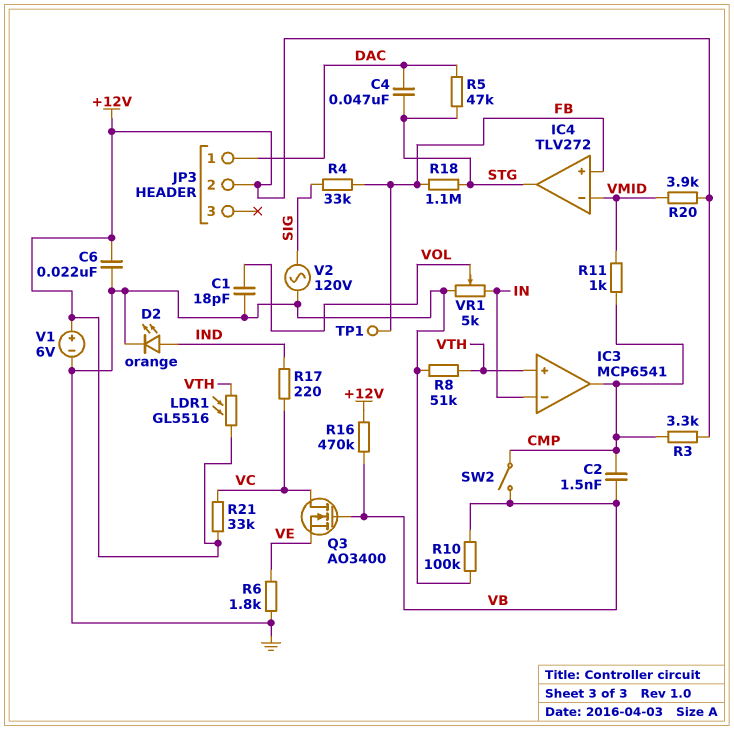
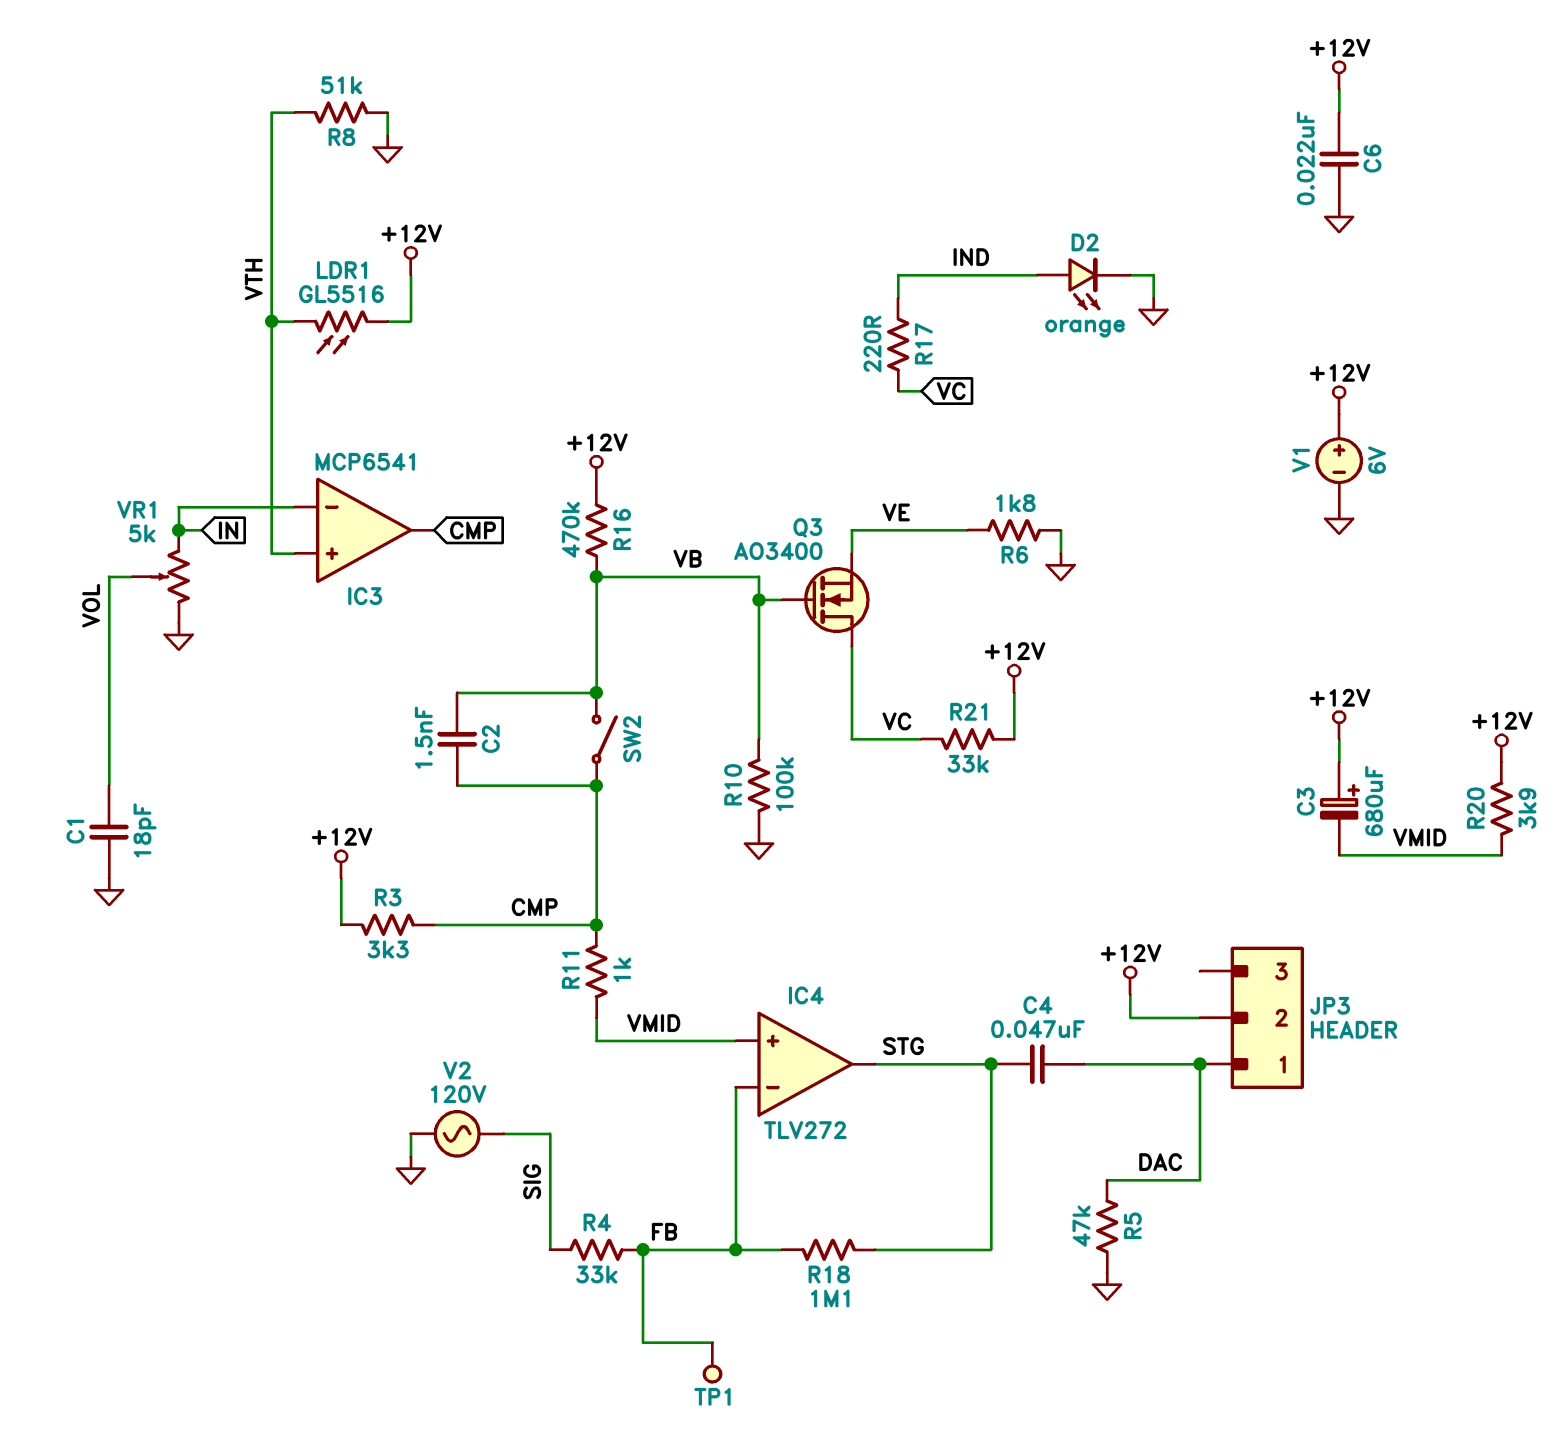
C3: none -> 680uF (plus +12V, minus VMID)
IC4 pin in+: FB -> VMID
IC4 pin in-: VMID -> FB
R5: 47k (DAC, STG) -> 47k (DAC, GND)

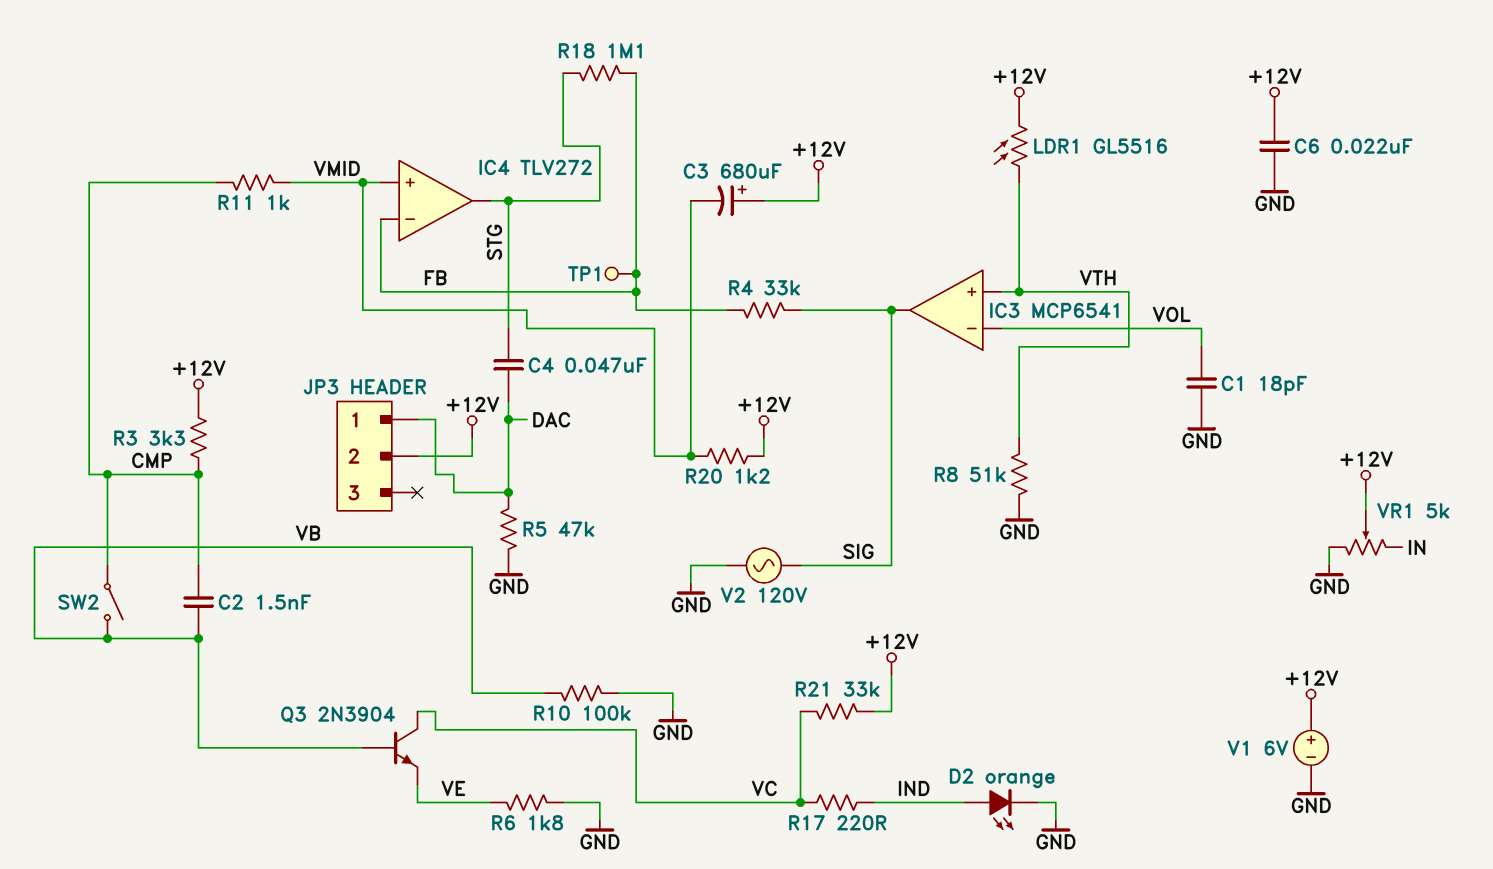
IC3 pin in-: IN -> VOL
IC3 pin out: CMP -> SIG
Q3: NMOS AO3400 (G VB, D VC, S VE) -> NPN 2N3904 (B VB, C VC, E VE)
R16: 470k (+12V, VB) -> none
R20: 3.9k (+12V, VMID) -> 1.2k (+12V, VMID)
VR1: 5k (GND, IN, wiper VOL) -> 5k (GND, IN, wiper +12V)

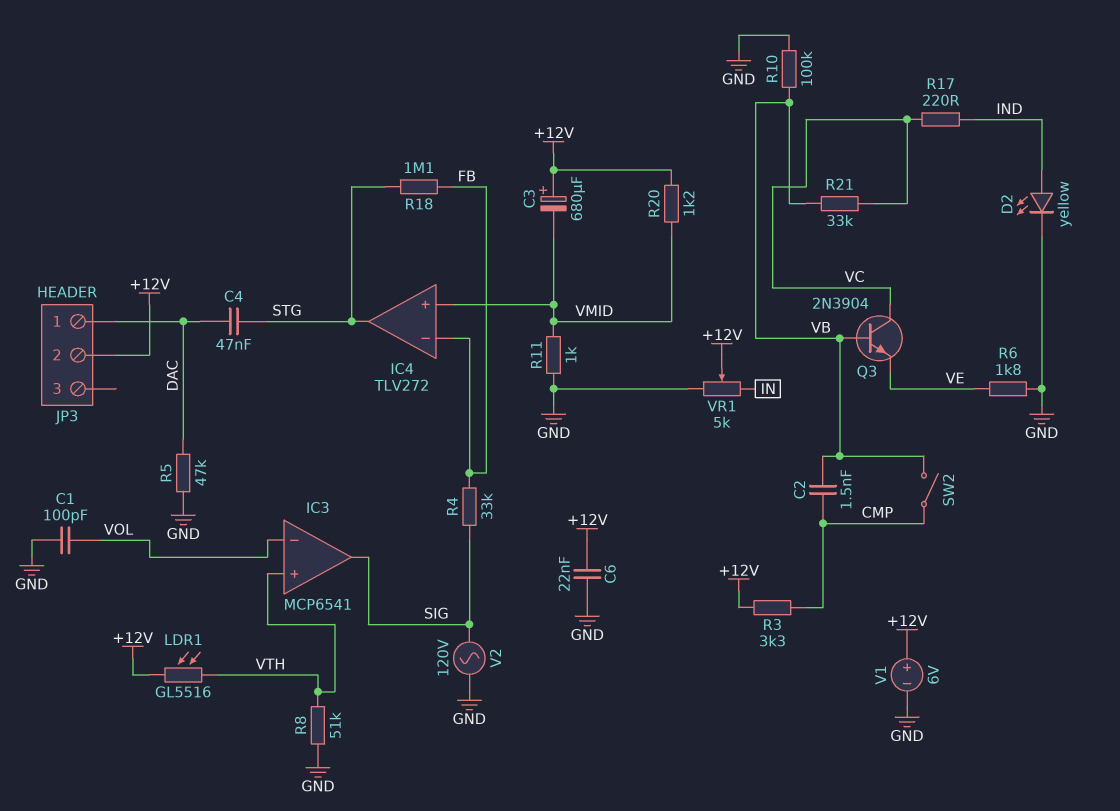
C1: 18pF (GND, VOL) -> 100pF (GND, VOL)
D2: LED orange (A IND, K GND) -> LED yellow (A IND, K GND)
R11: 1k (CMP, VMID) -> 1k (GND, VMID)
R21: 33k (+12V, VC) -> 33k (VB, VC)
TP1: test point (FB) -> none

